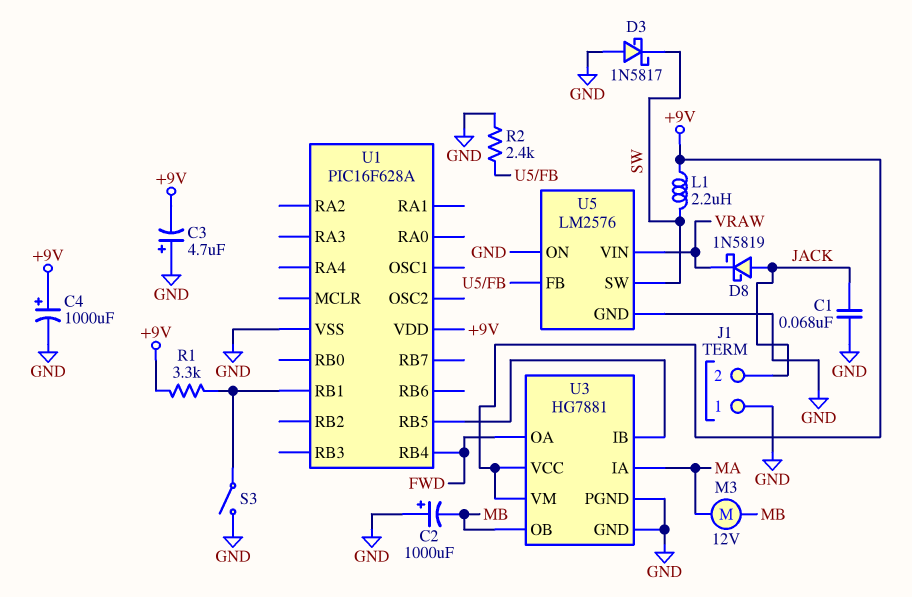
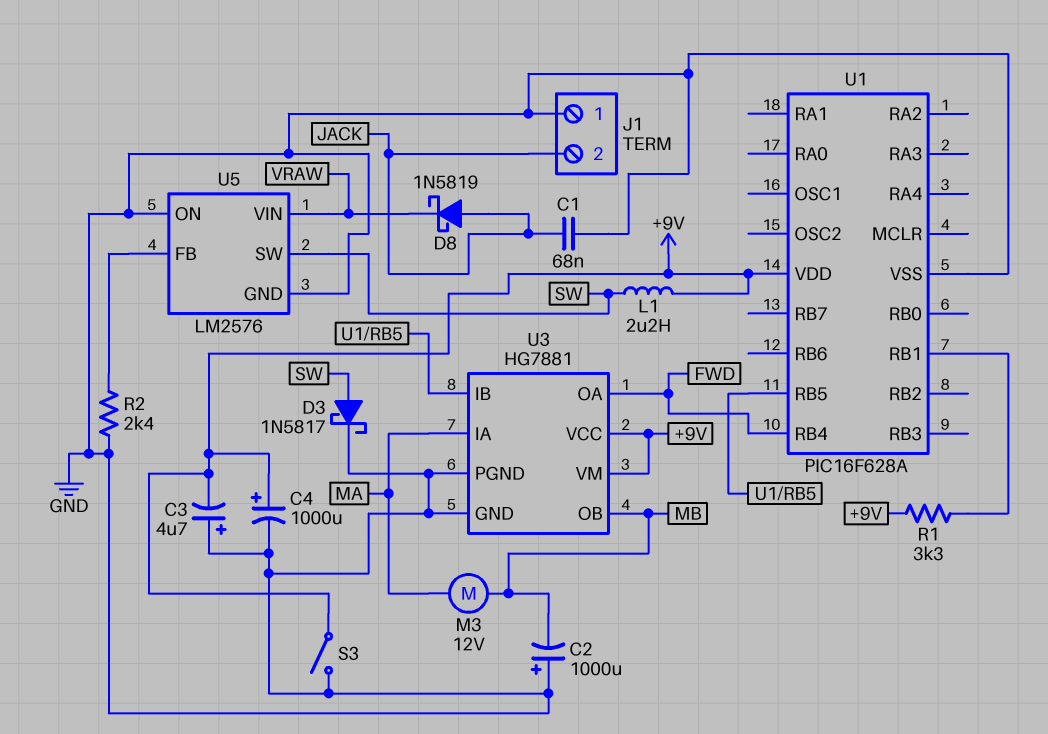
D3: schottky 1N5817 (A GND, K SW) -> schottky 1N5817 (A SW, K GND)
S3: switch (GND, U1/RB1) -> switch (+9V, GND)

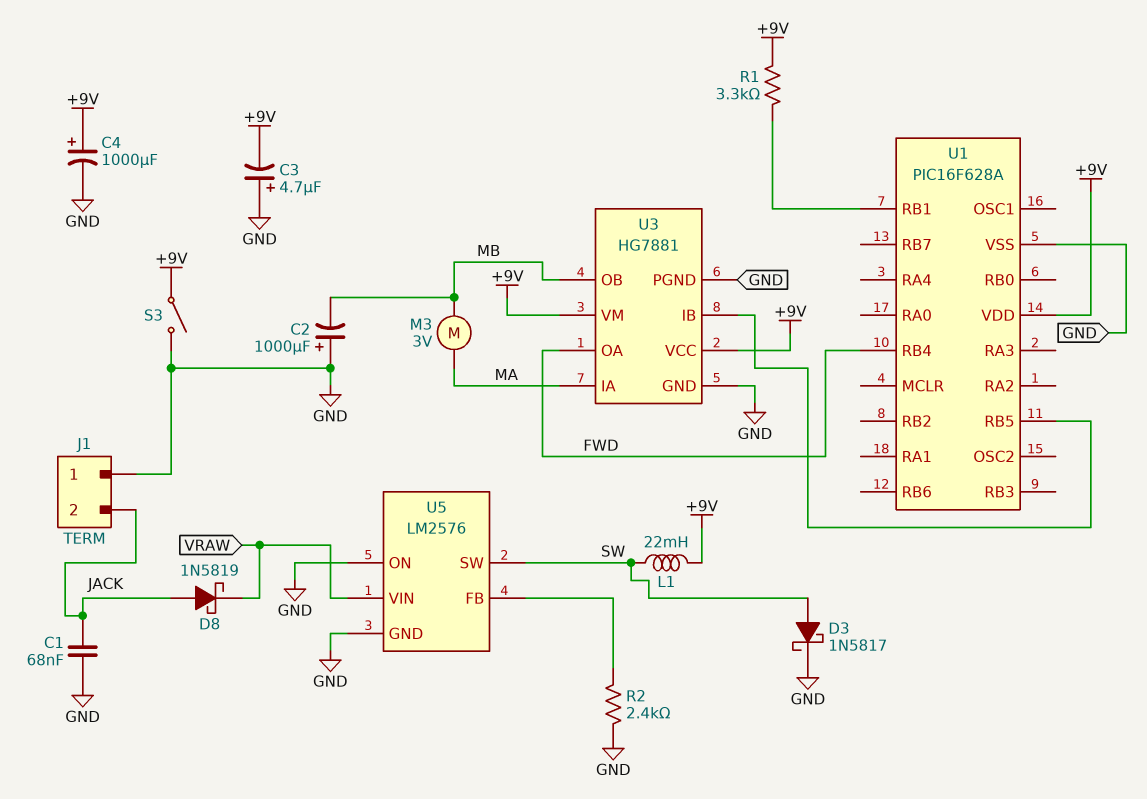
L1: 2.2uH (+9V, SW) -> 22mH (+9V, SW)
M3: motor 12V (MA, MB) -> motor 3V (MA, MB)

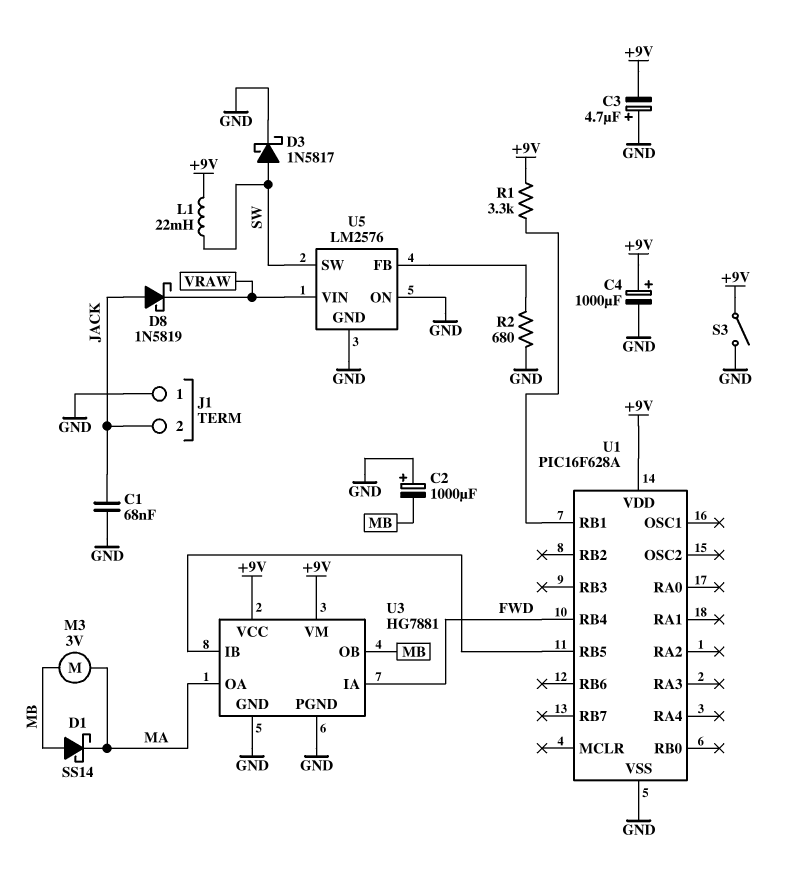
D1: none -> schottky SS14 (A MB, K MA)
R2: 2.4k (GND, U5/FB) -> 680 (GND, U5/FB)
U3 pin IA: MA -> FWD
U3 pin OA: FWD -> MA

